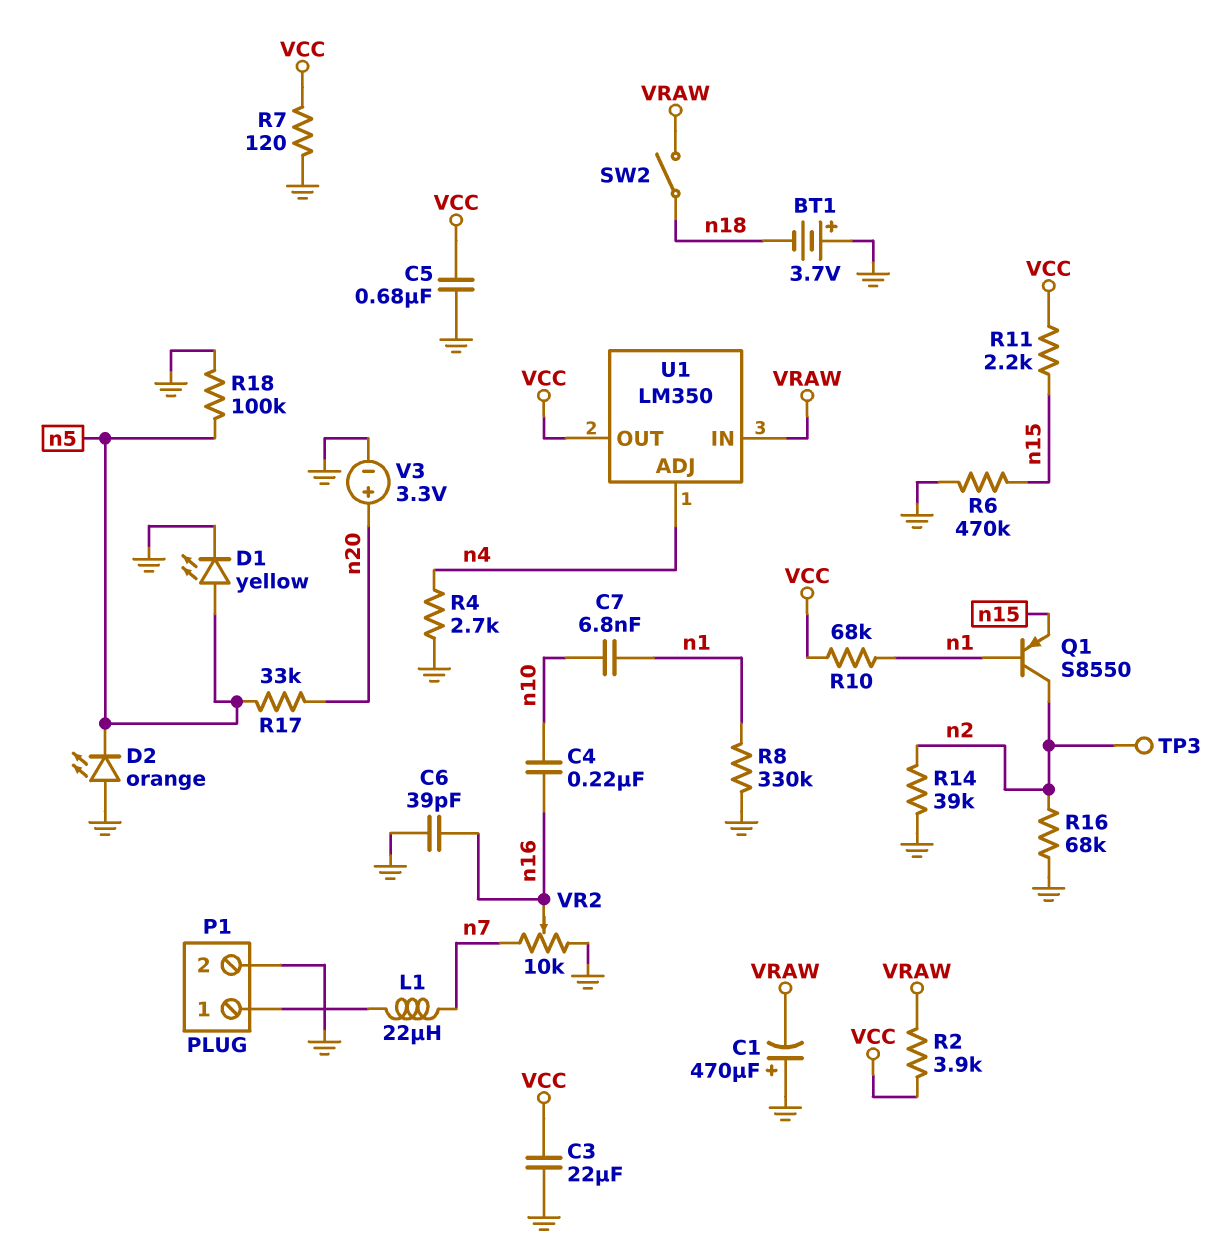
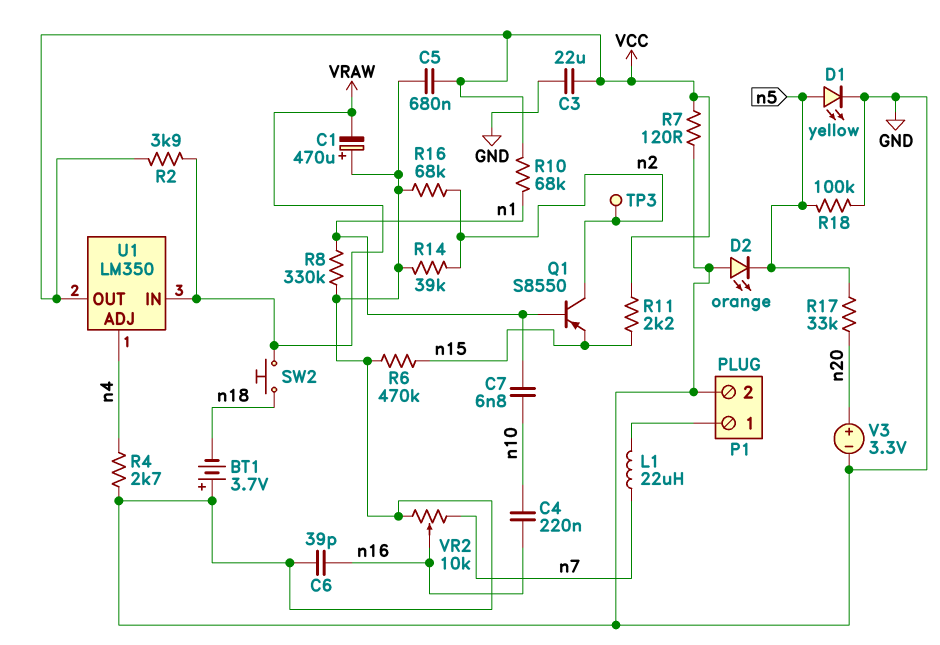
SW2: switch (VRAW, n18) -> button (VRAW, n18)

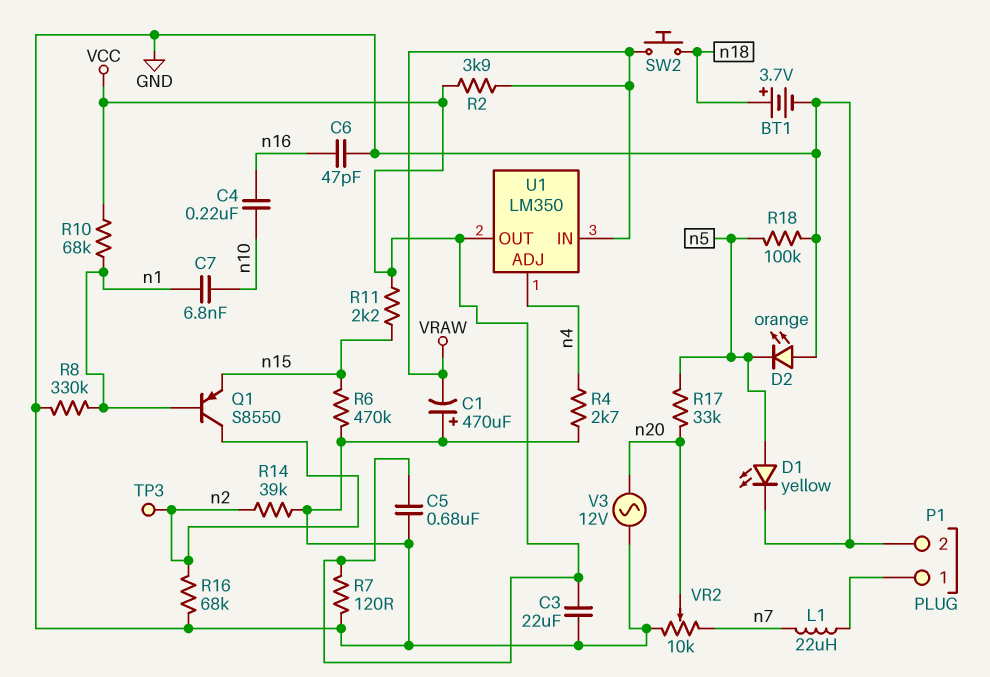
BT1: 3.7V (plus GND, minus n18) -> 3.7V (plus n18, minus GND)
C6: 39pF (GND, n16) -> 47pF (GND, n16)
V3: 3.3V (plus n20, minus GND) -> AC 12V (GND, n20)
VR2: 10k (GND, n7, wiper n16) -> 10k (GND, n7, wiper n20)

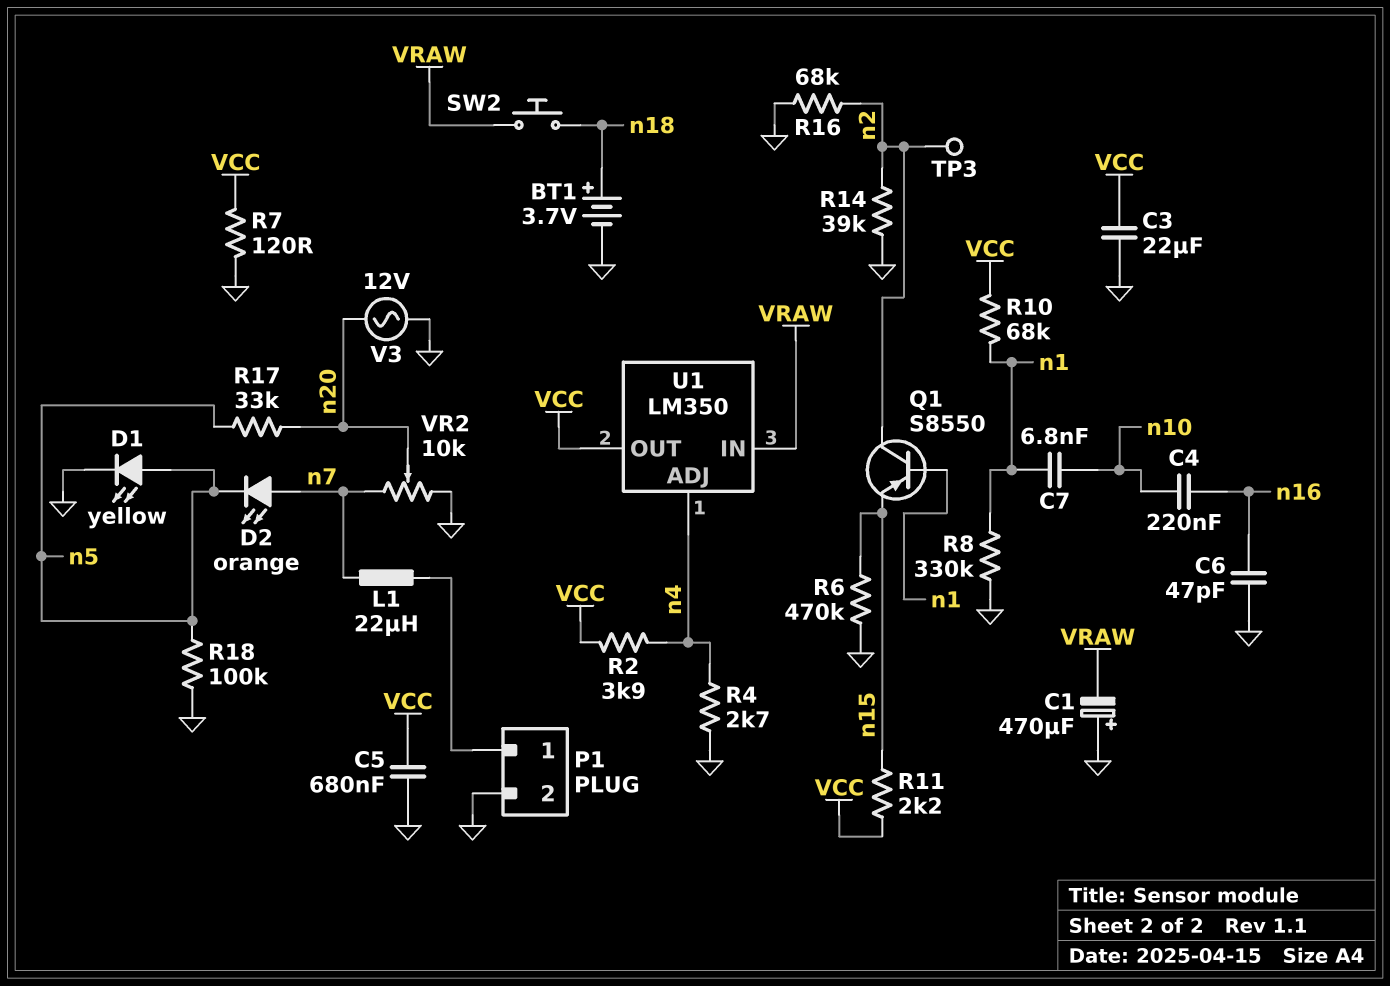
D2: LED orange (A GND, K n5) -> LED orange (A n7, K n5)
R2: 3.9k (VCC, VRAW) -> 3.9k (VCC, n4)

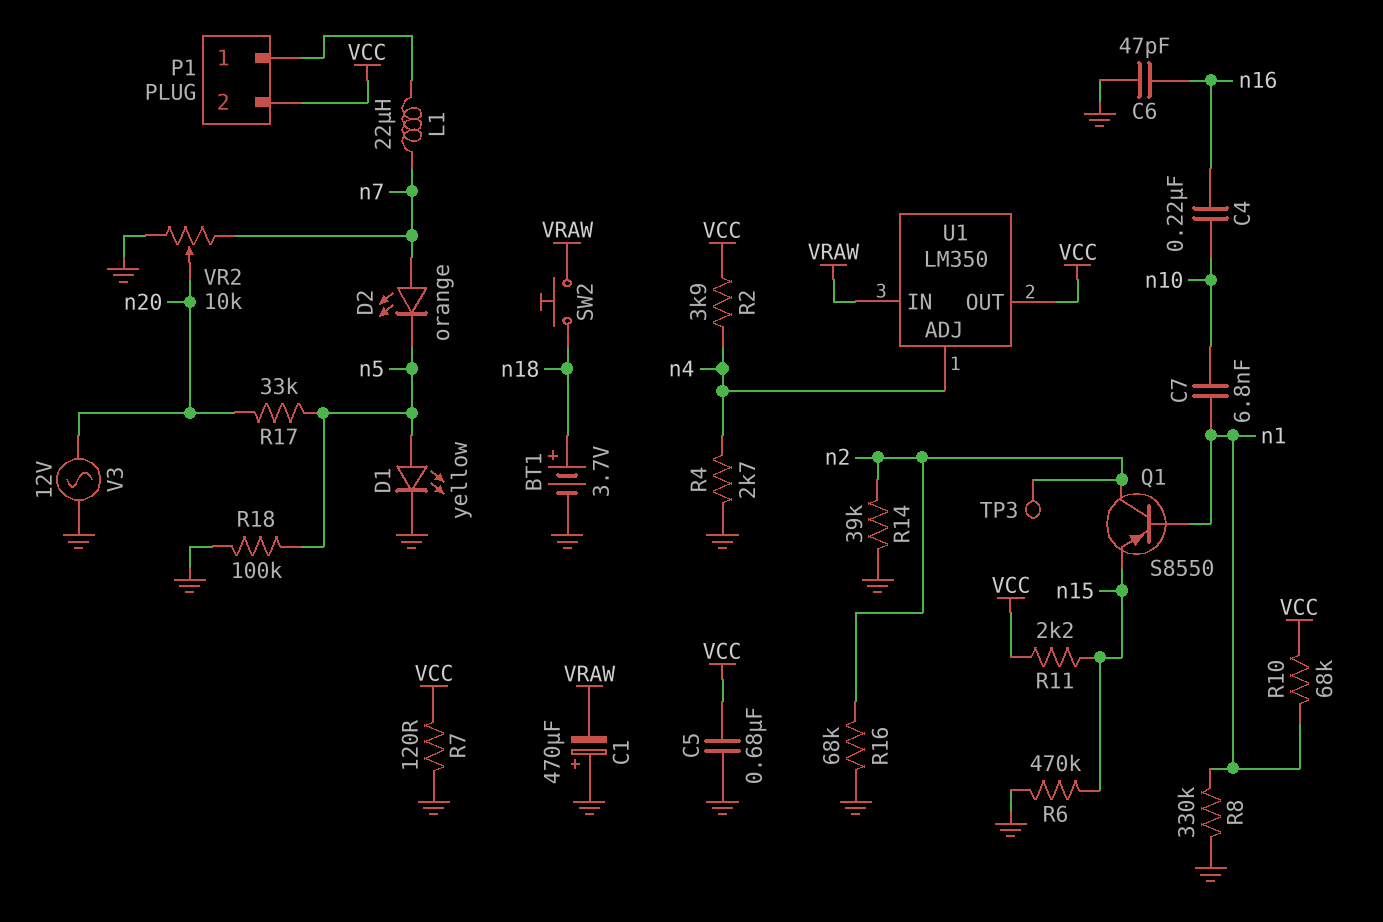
C3: 22uF (GND, VCC) -> none
P1 pin 2: GND -> VCC

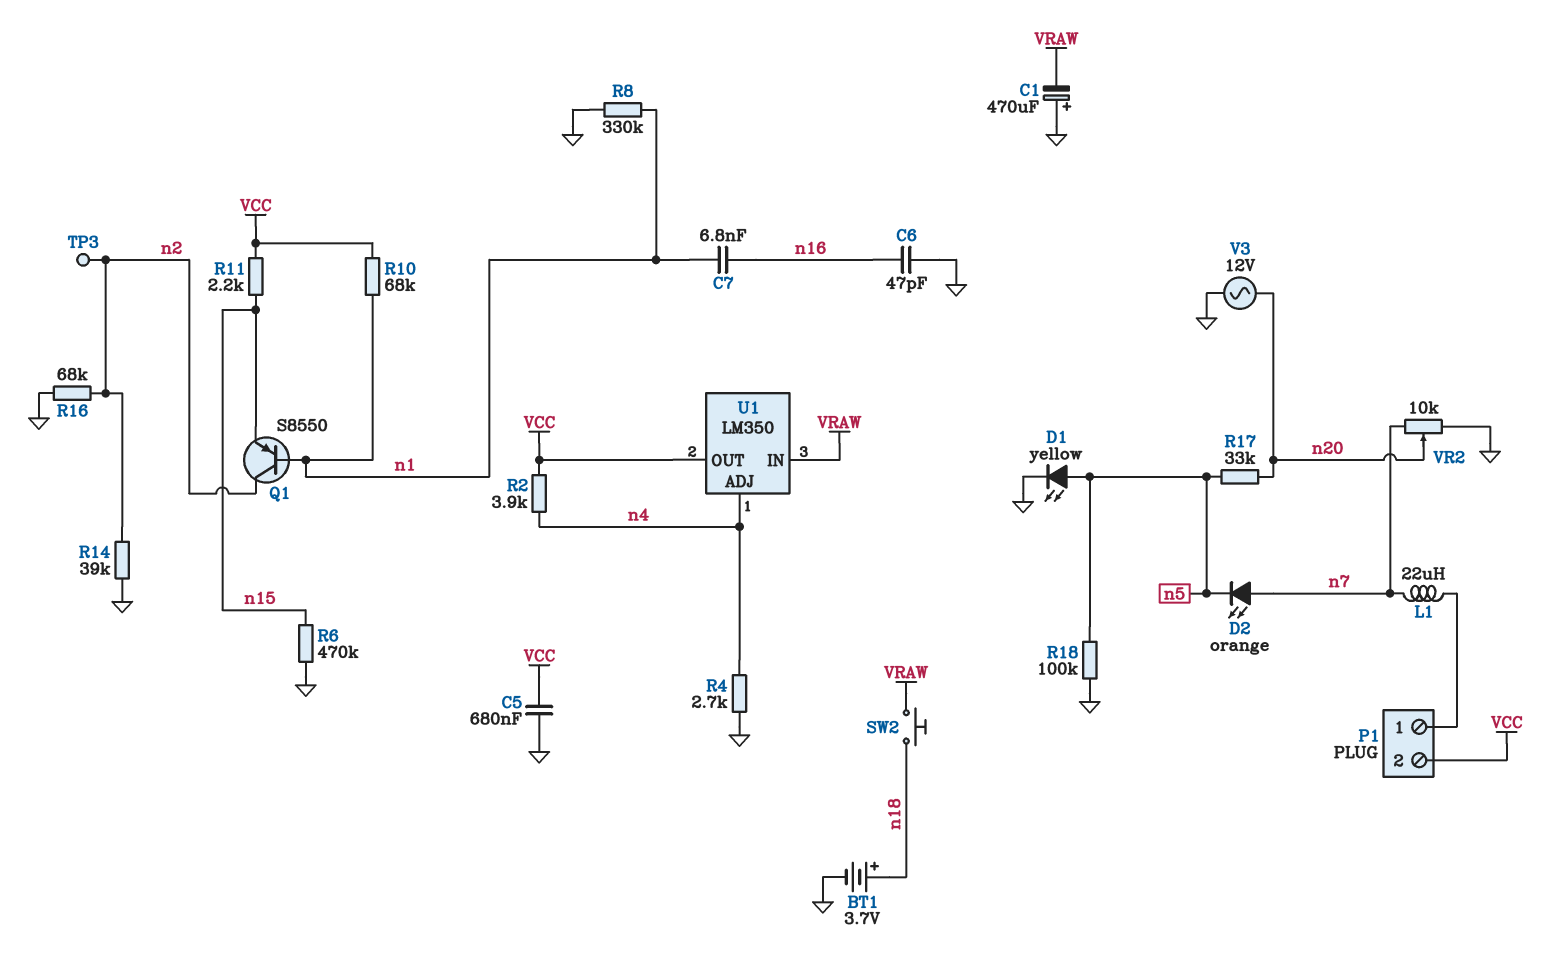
C4: 220nF (n10, n16) -> none
C7: 6.8nF (n1, n10) -> 6.8nF (n1, n16)
R7: 120 (GND, VCC) -> none

